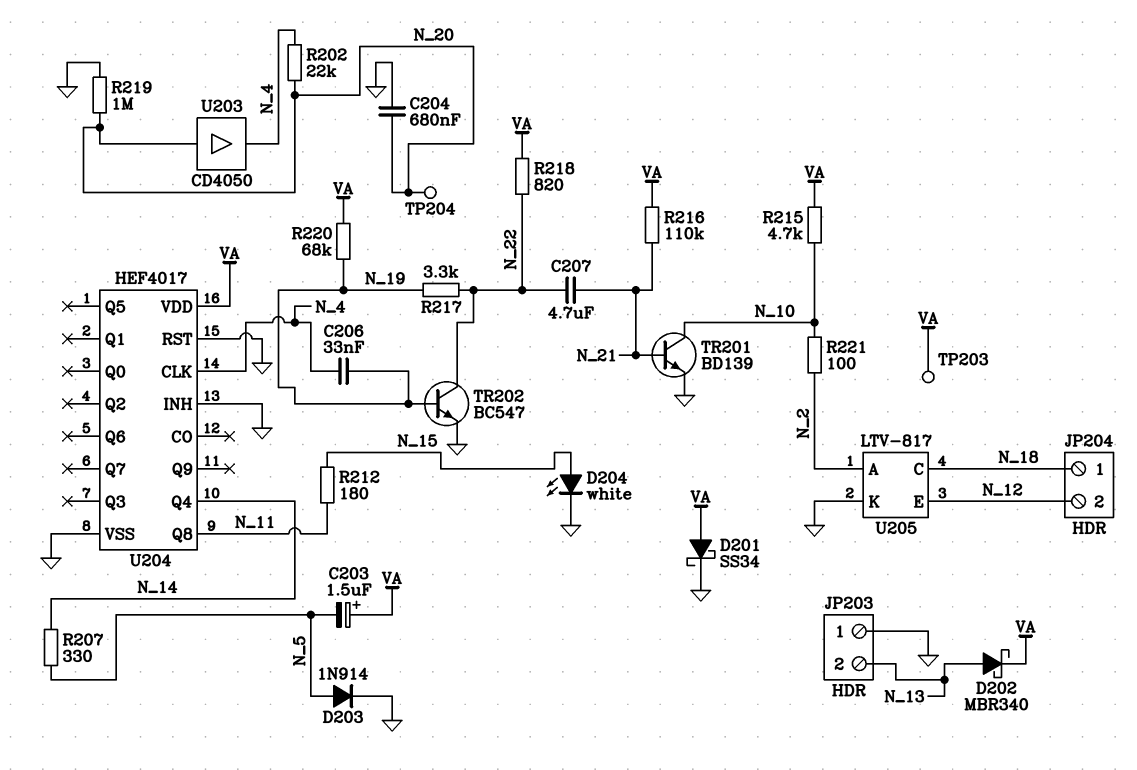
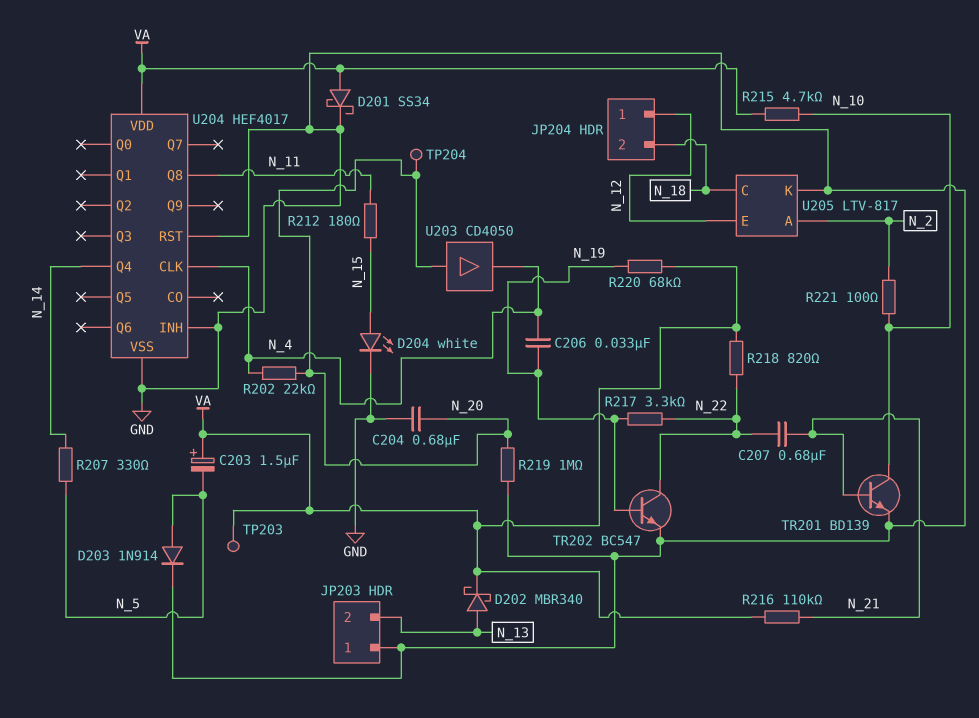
C207: 4.7uF (N_21, N_22) -> 680nF (N_21, N_22)
JP204 pin 1: N_18 -> N_12
JP204 pin 2: N_12 -> N_18

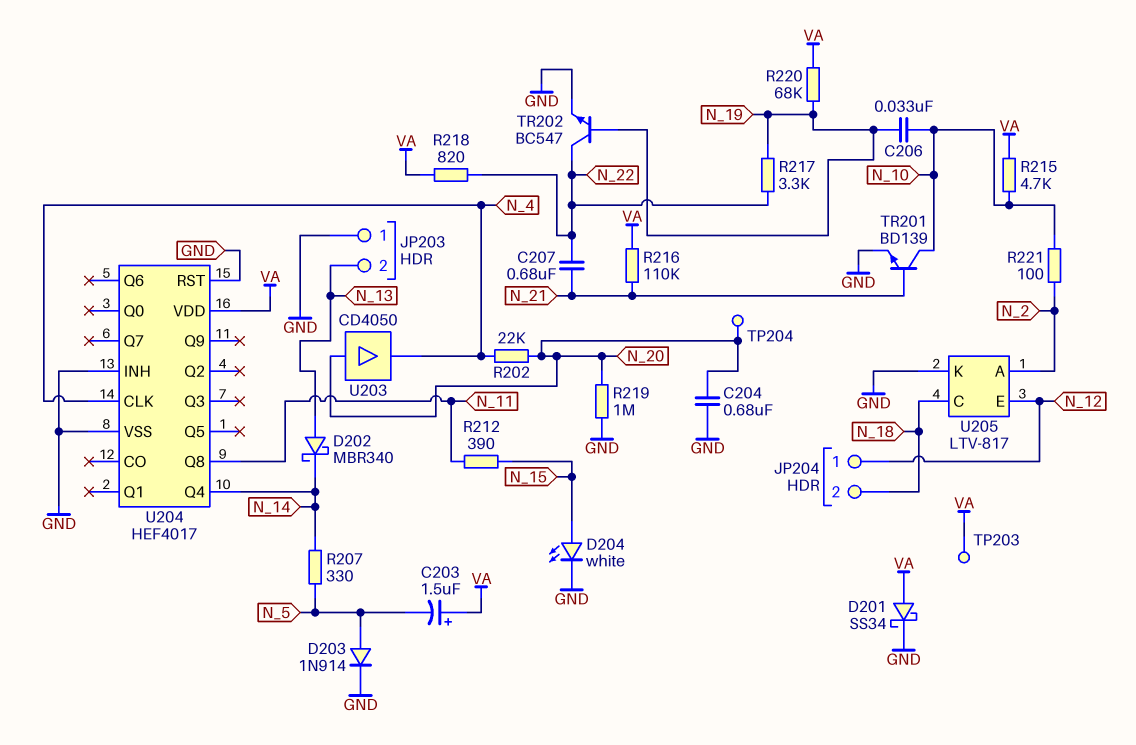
C206: 33nF (N_4, N_19) -> 33nF (N_10, N_19)
D202: schottky MBR340 (A N_13, K VA) -> schottky MBR340 (A N_13, K N_14)
R212: 180 (N_11, N_15) -> 390 (N_11, N_15)

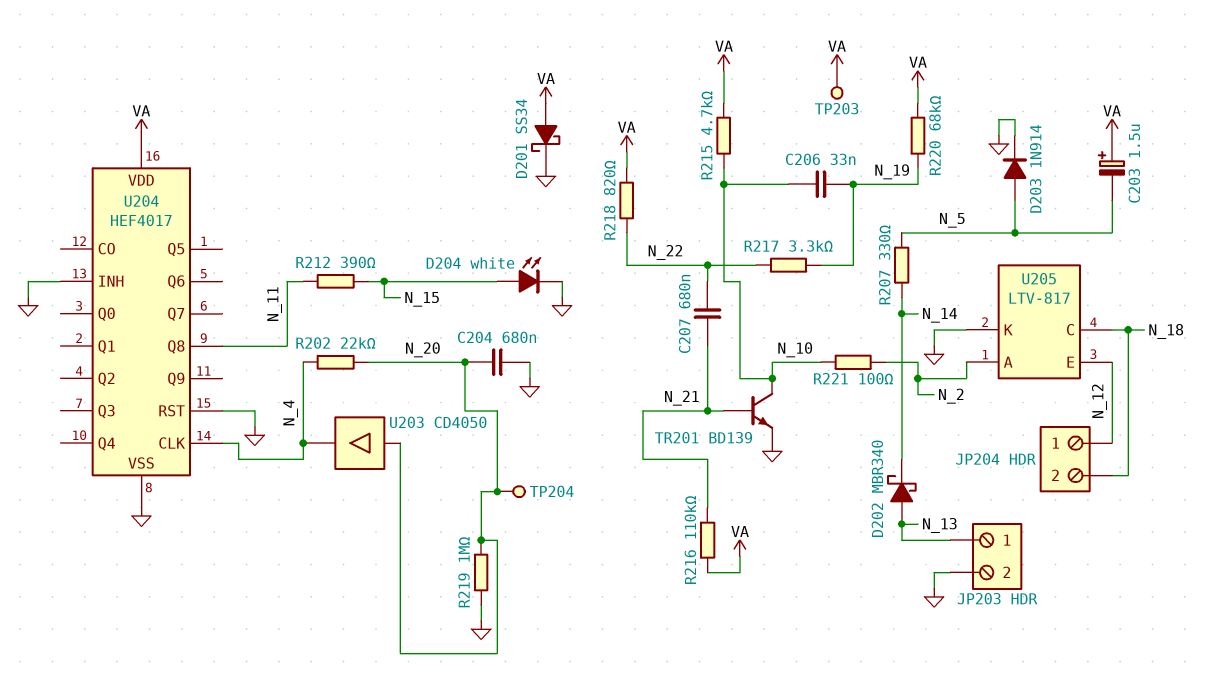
JP203 pin 1: GND -> N_13
JP203 pin 2: N_13 -> GND
TR202: NPN BC547 (B N_19, C N_22, E GND) -> none
U204 pin Q4: N_14 -> none

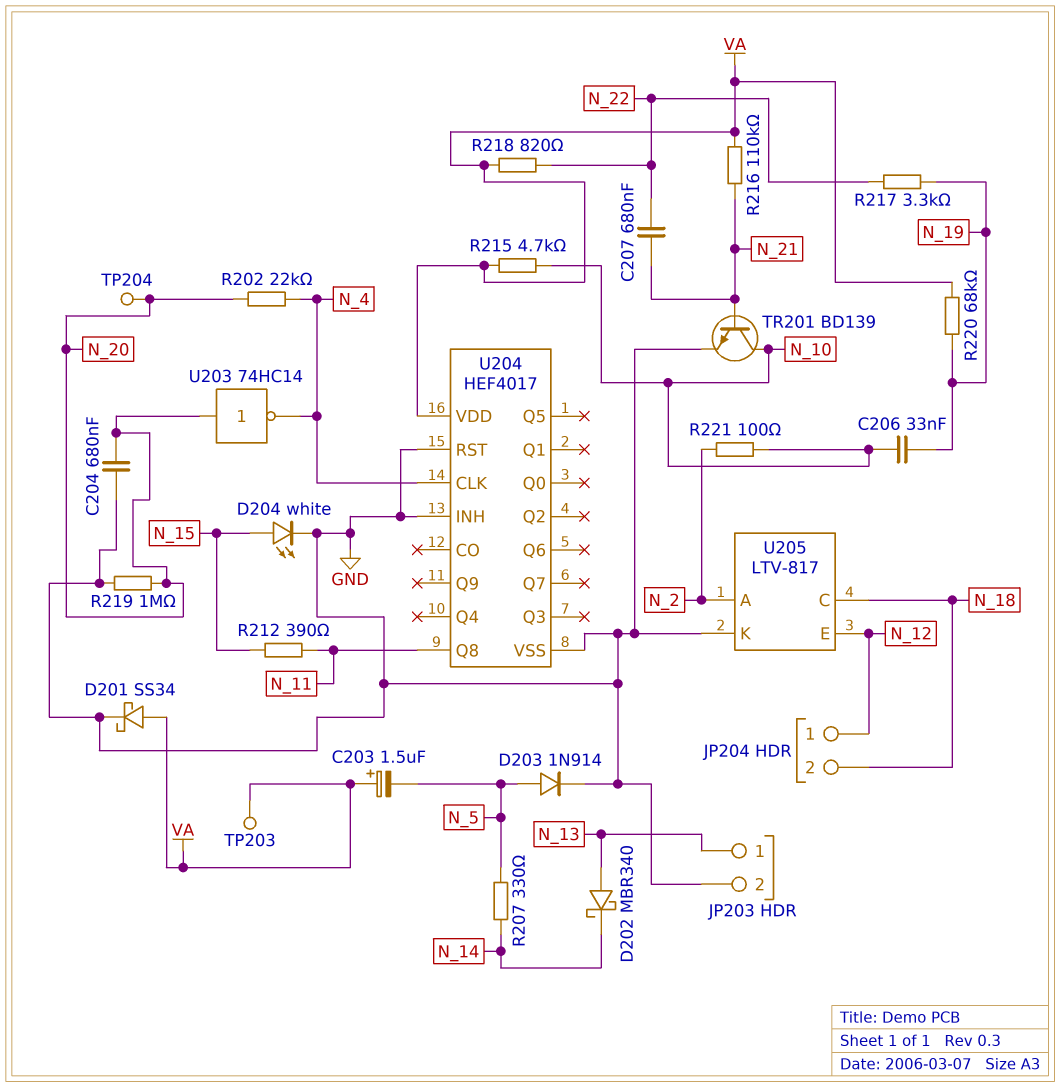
U203: buffer CD4050 (in N_20, out N_4) -> NOT 74HC14 (in N_20, out N_4)

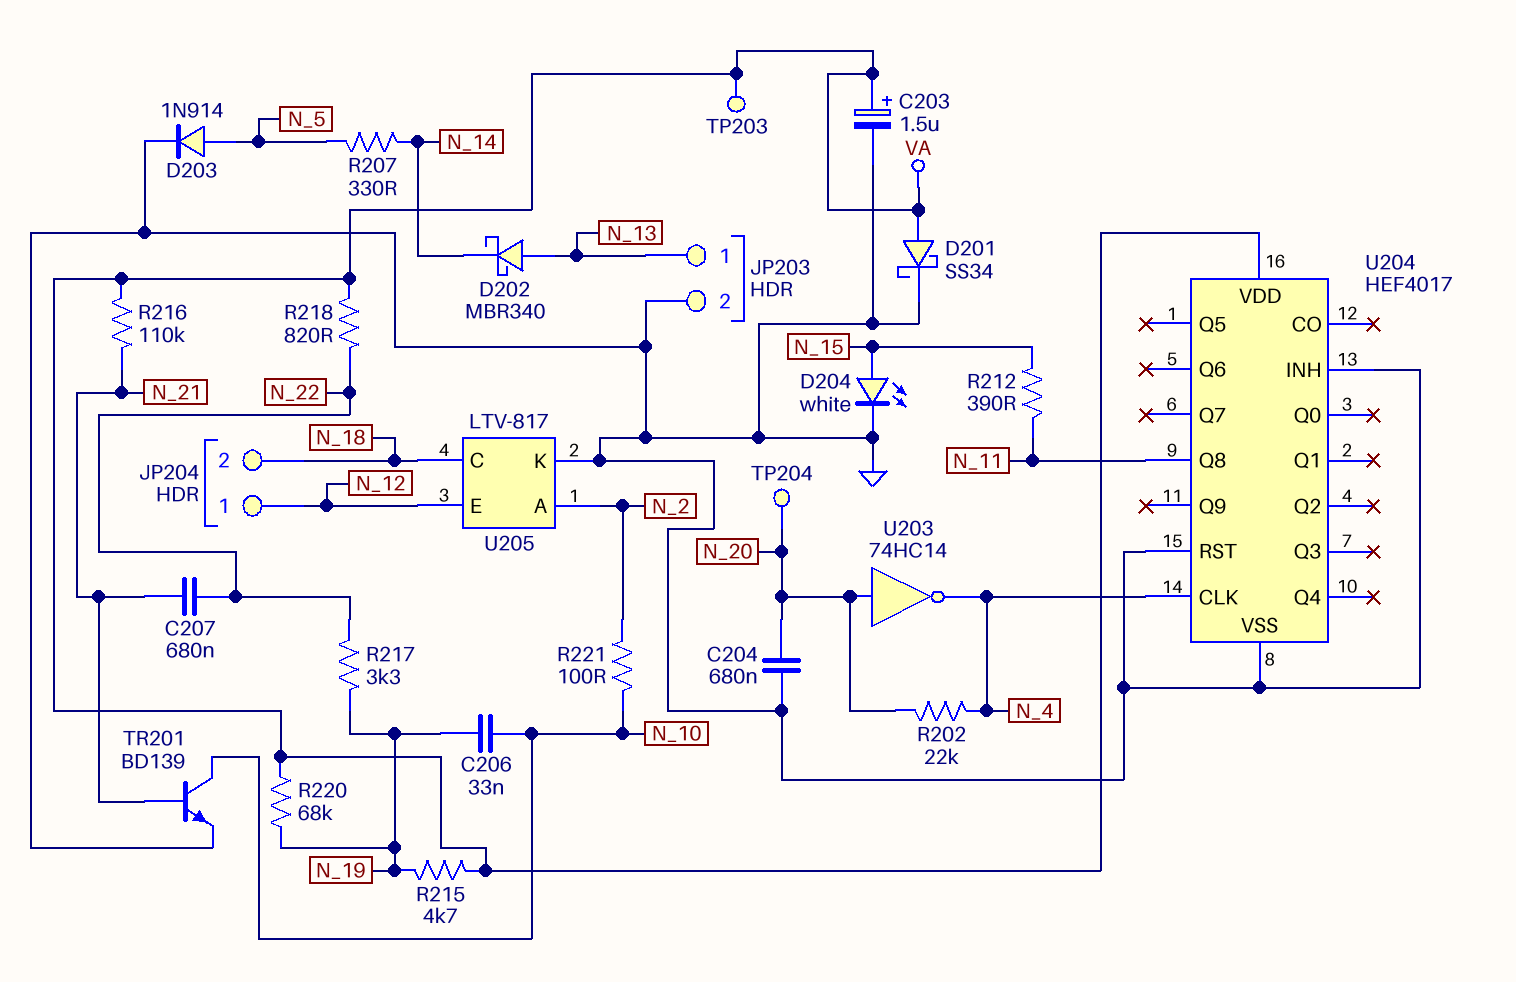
C203: 1.5uF (plus VA, minus N_5) -> 1.5uF (plus VA, minus GND)
R215: 4.7k (N_10, VA) -> 4.7k (N_19, VA)
R219: 1M (GND, N_20) -> none

